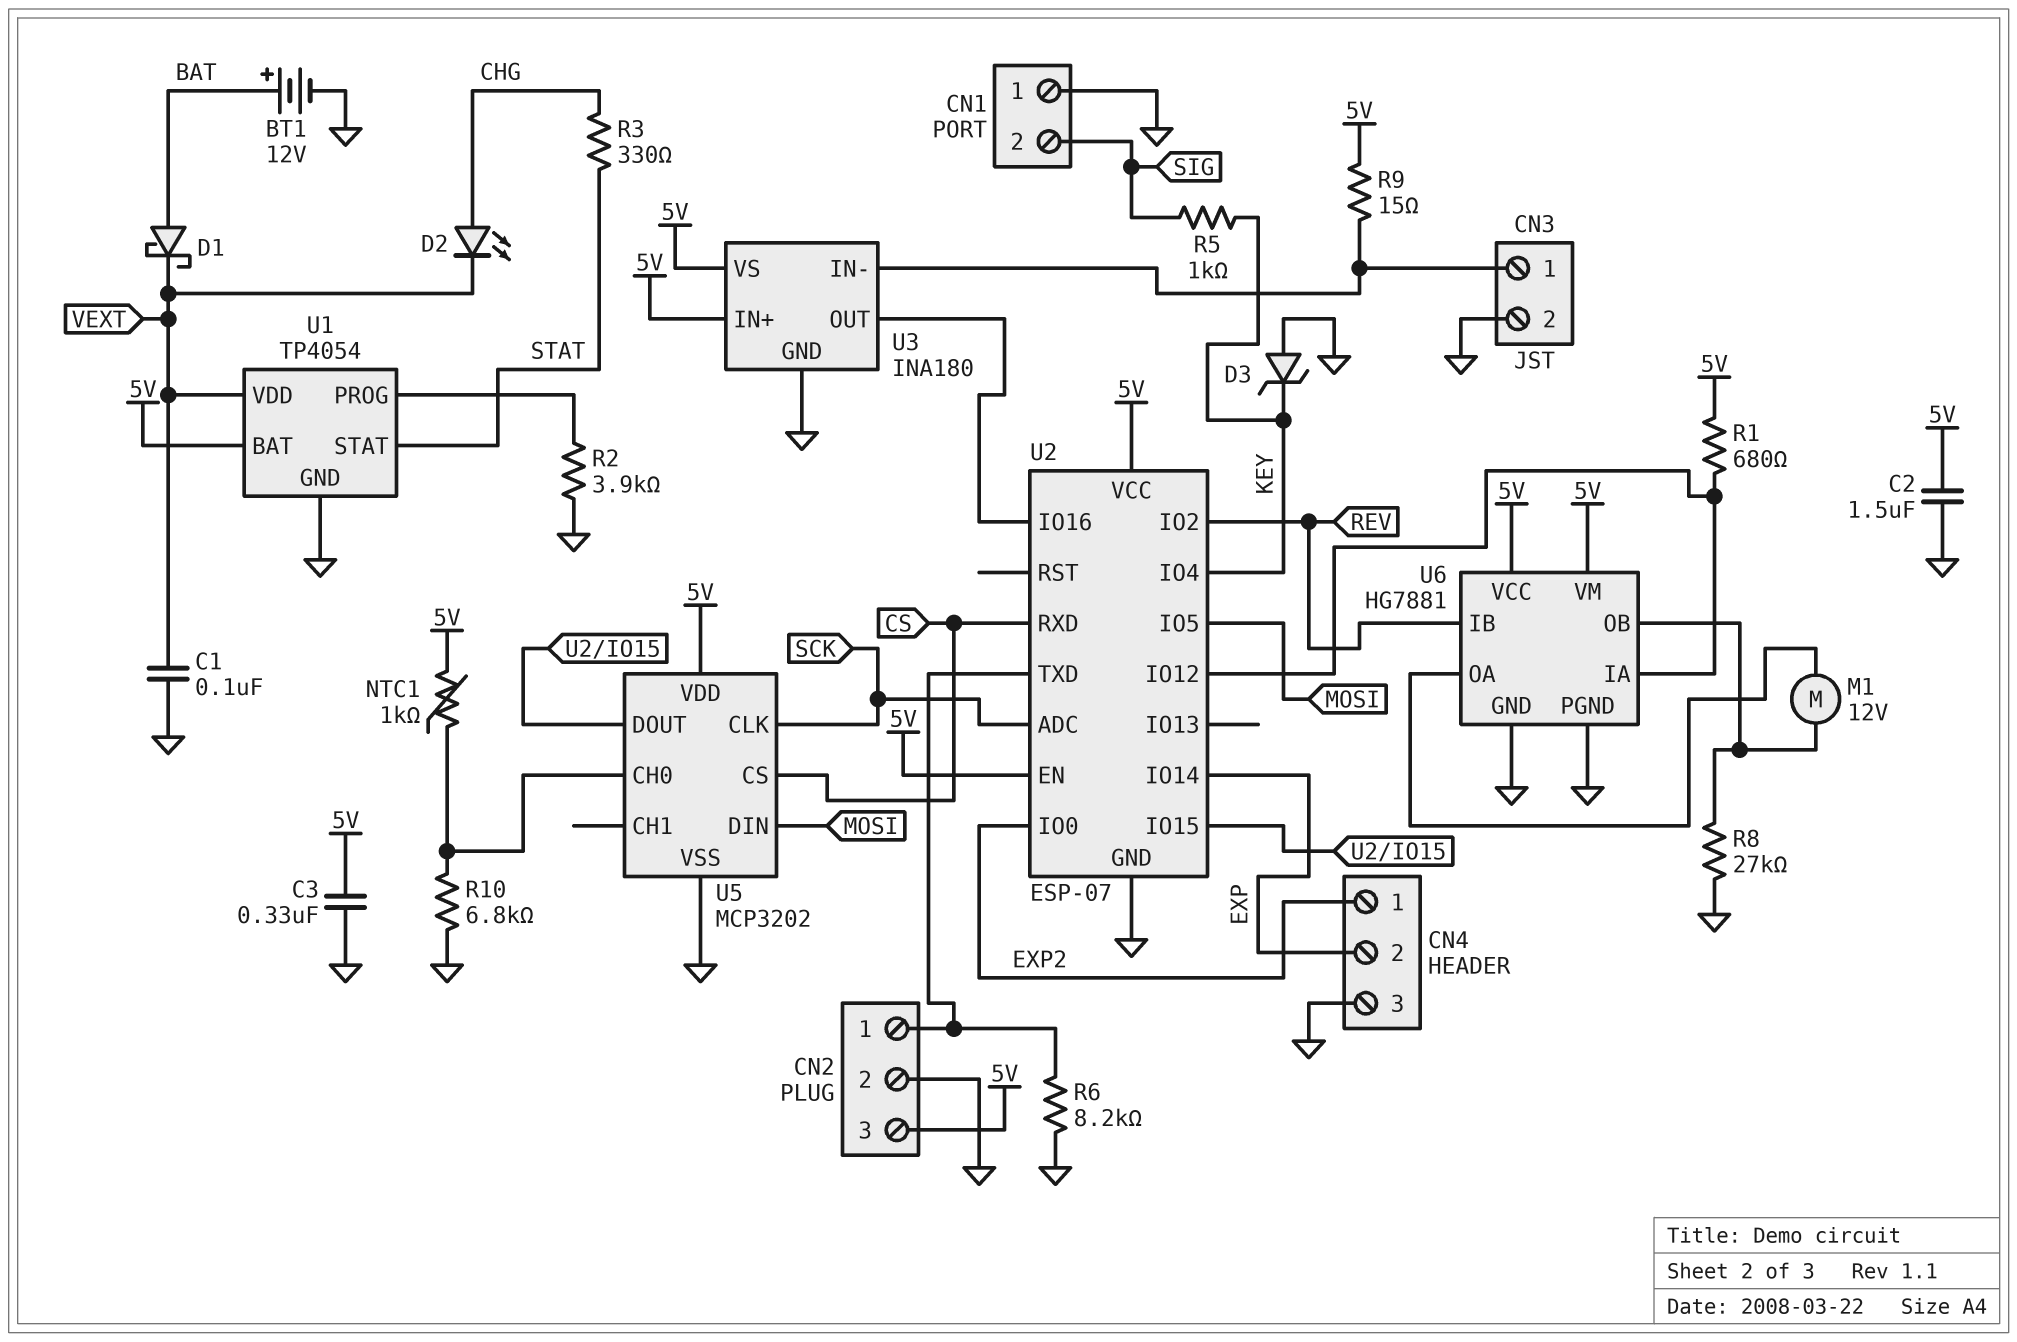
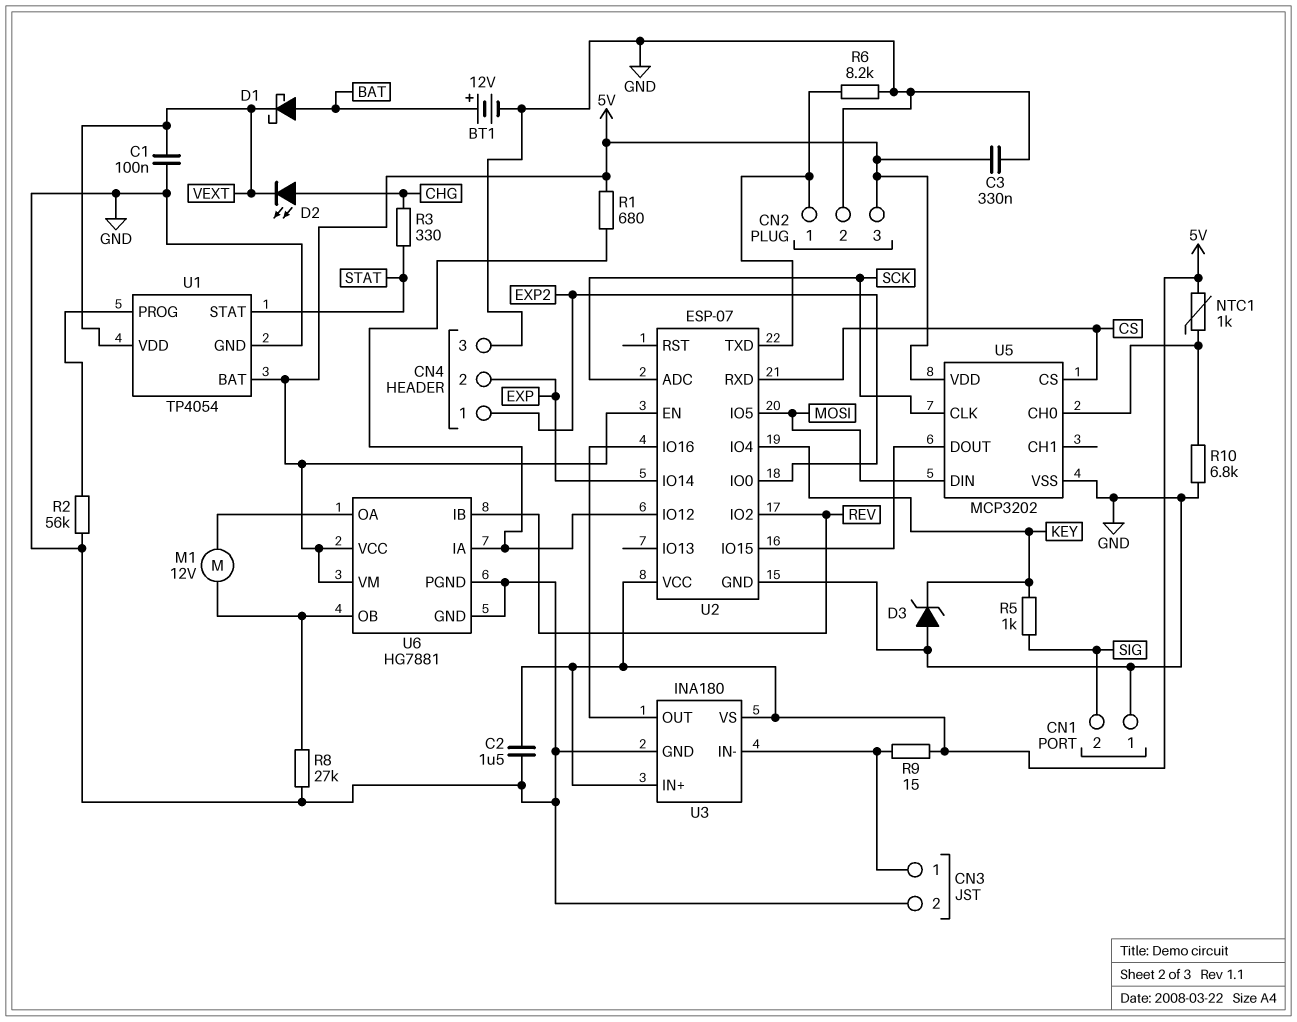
R2: 3.9k (GND, U1/PROG) -> 56k (GND, U1/PROG)

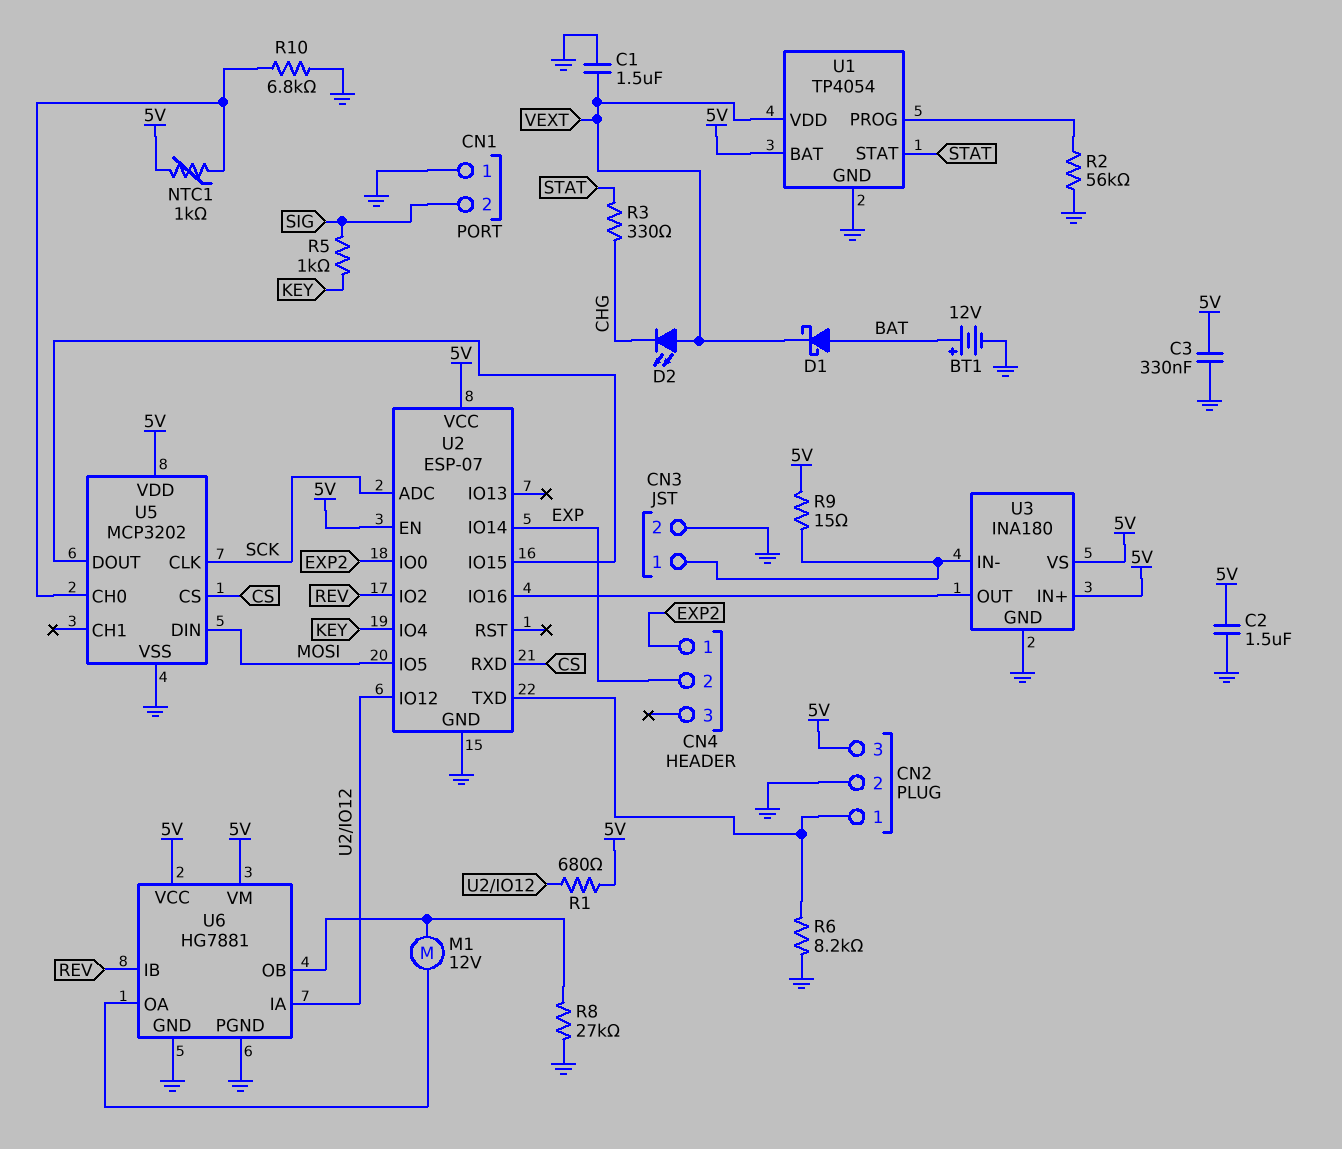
C1: 100nF (GND, VEXT) -> 1.5uF (GND, VEXT)
CN4 pin 3: GND -> none
D2: LED (A CHG, K VEXT) -> LED (A VEXT, K CHG)
D3: zener (A GND, K KEY) -> none

